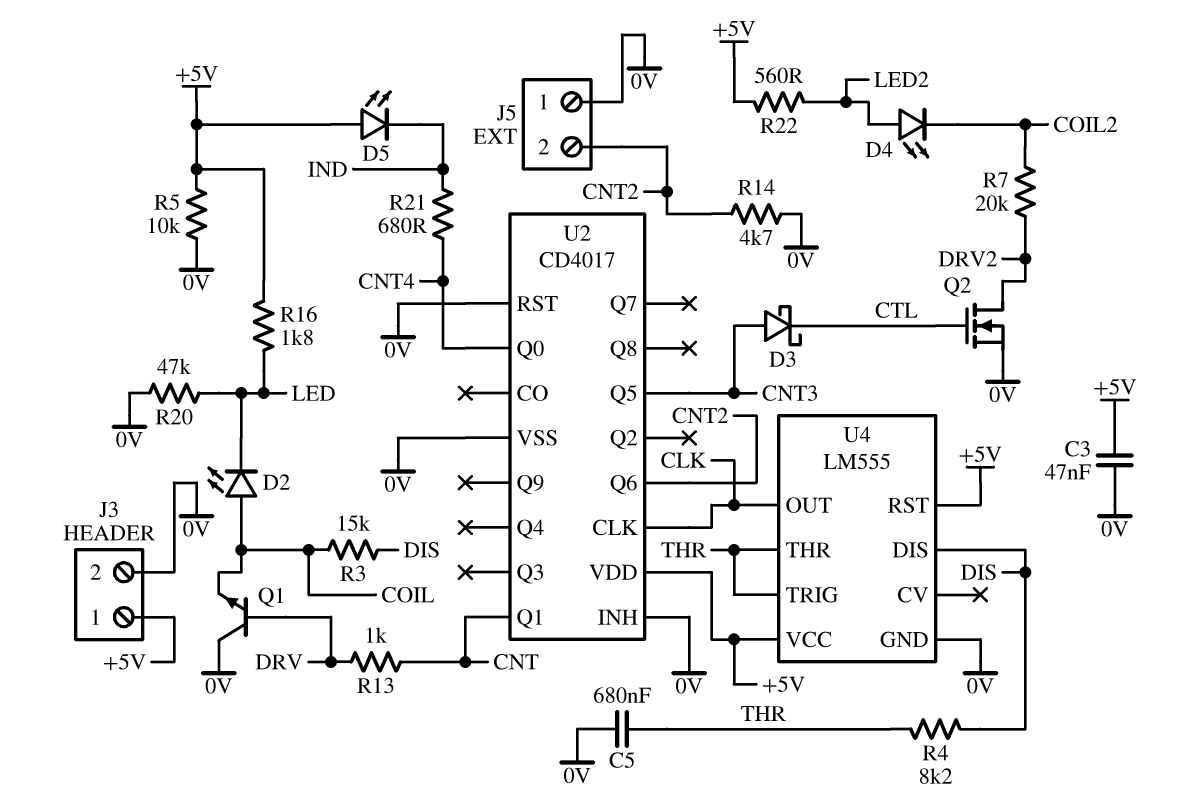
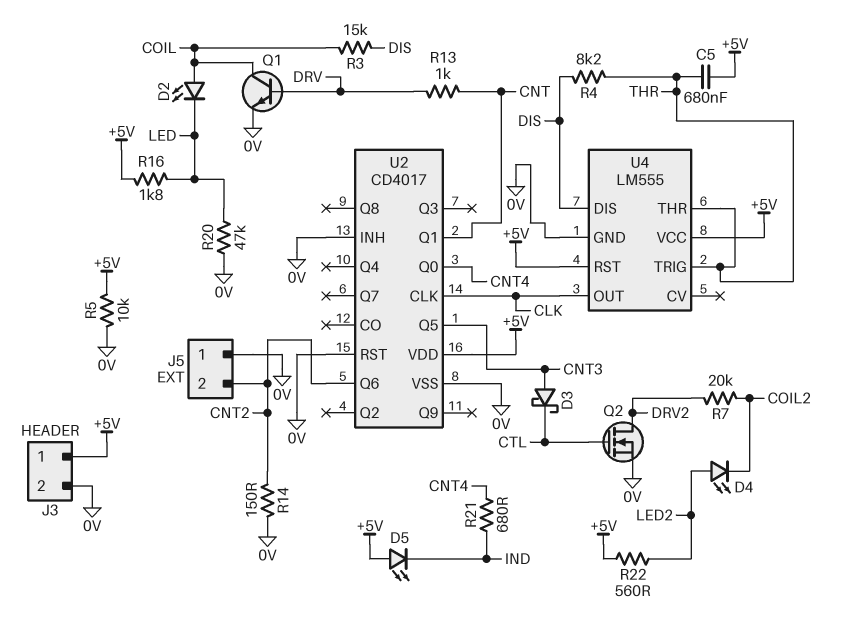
C3: 47nF (+5V, 0V) -> none
C5: 680nF (0V, THR) -> 680nF (+5V, THR)
Q1: NPN (B DRV, C 0V, E COIL) -> NPN (B DRV, C COIL, E 0V)
R14: 4.7k (0V, CNT2) -> 150 (0V, CNT2)

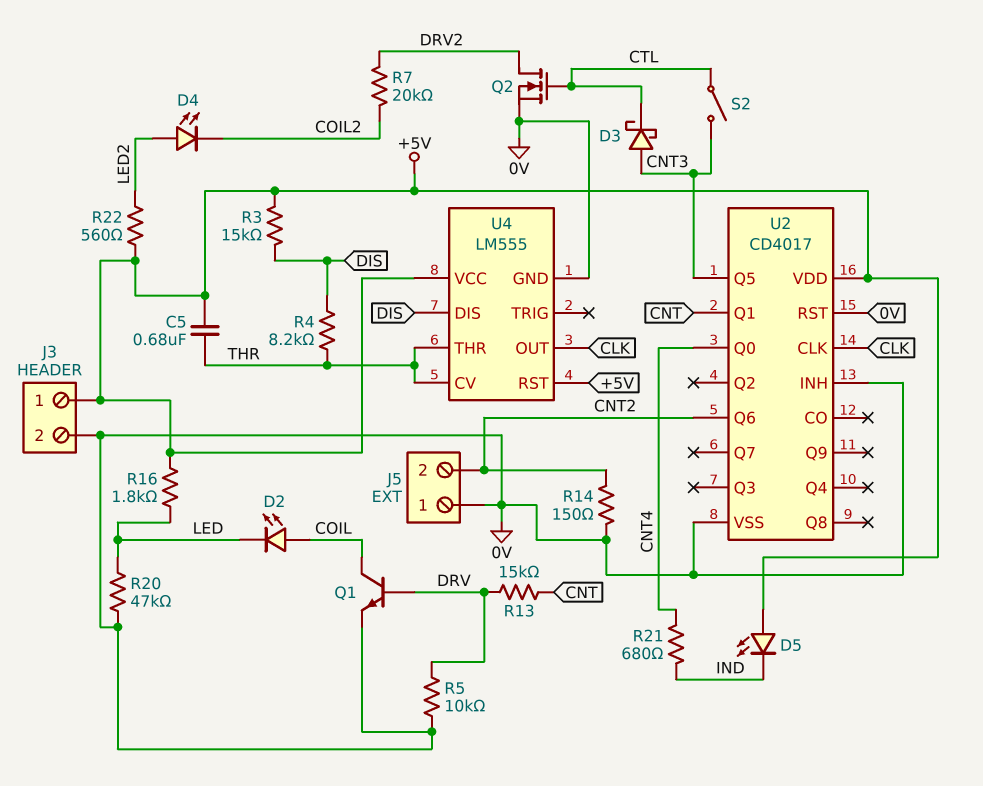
R3: 15k (COIL, DIS) -> 15k (+5V, DIS)
R5: 10k (+5V, 0V) -> 10k (0V, DRV)
R13: 1k (CNT, DRV) -> 15k (CNT, DRV)
S2: none -> switch (CNT3, CTL)
U4 pin CV: none -> THR
U4 pin TRIG: THR -> none

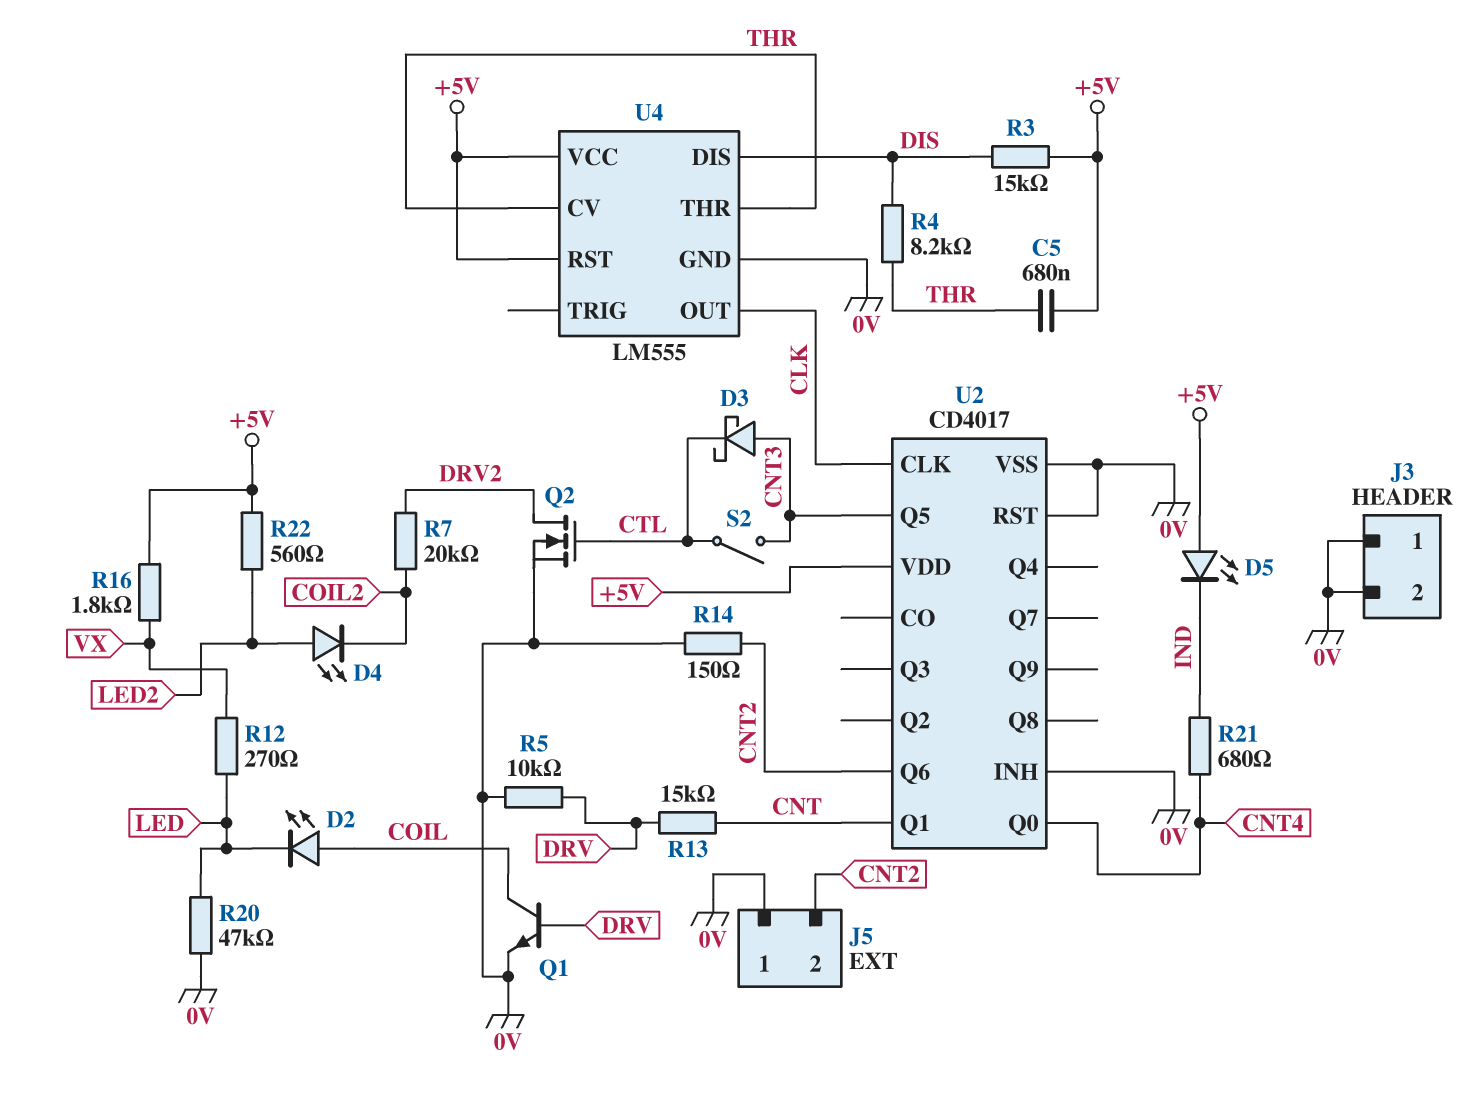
J3 pin 1: +5V -> 0V
R12: none -> 270 (LED, VX)
R16: 1.8k (+5V, LED) -> 1.8k (+5V, VX)

